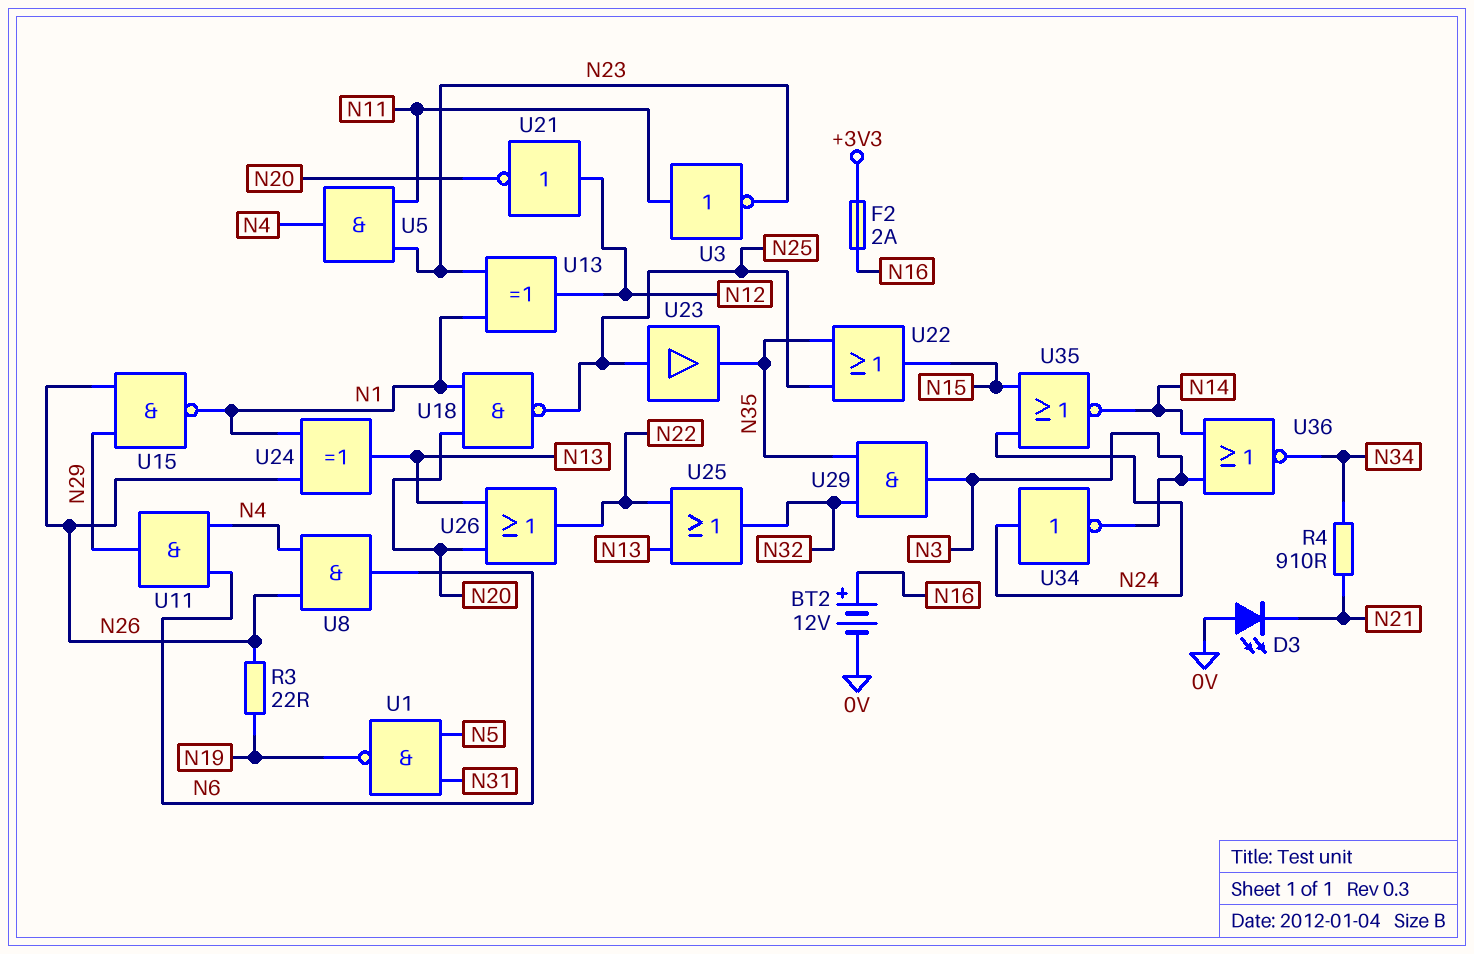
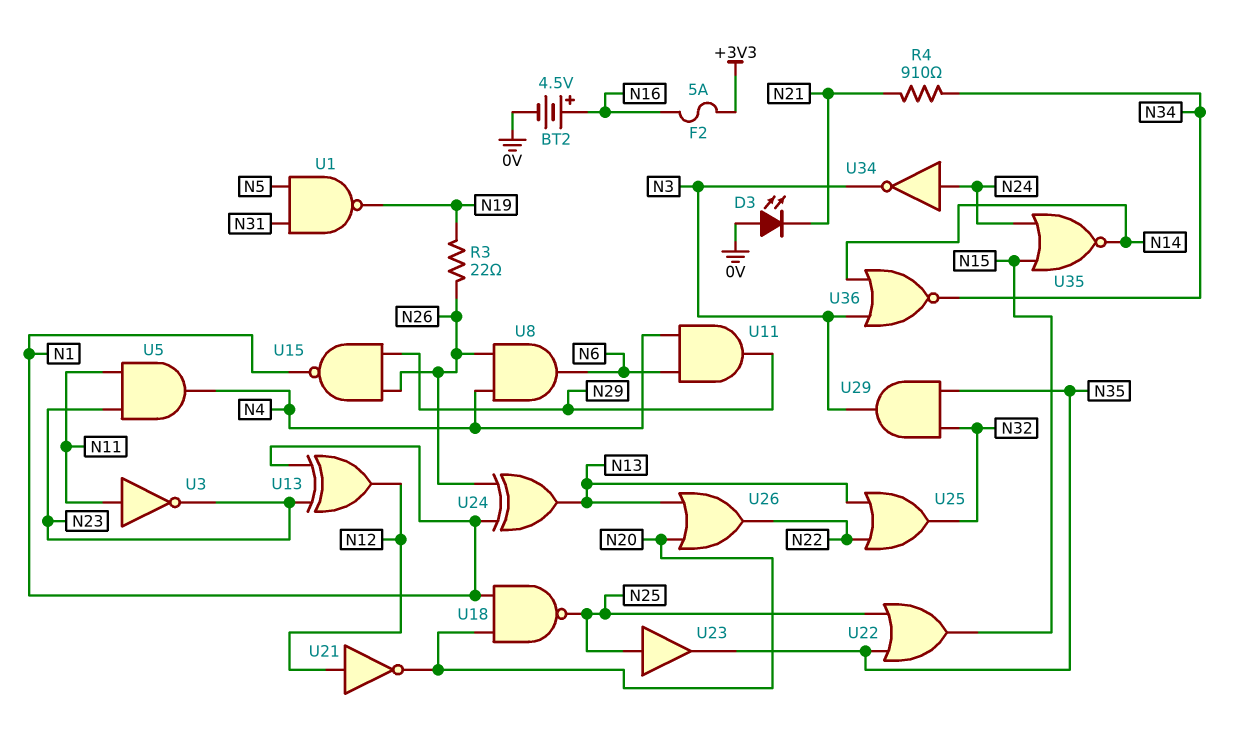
BT2: 12V (plus N16, minus 0V) -> 4.5V (plus N16, minus 0V)
F2: 2A (+3V3, N16) -> 5A (+3V3, N16)

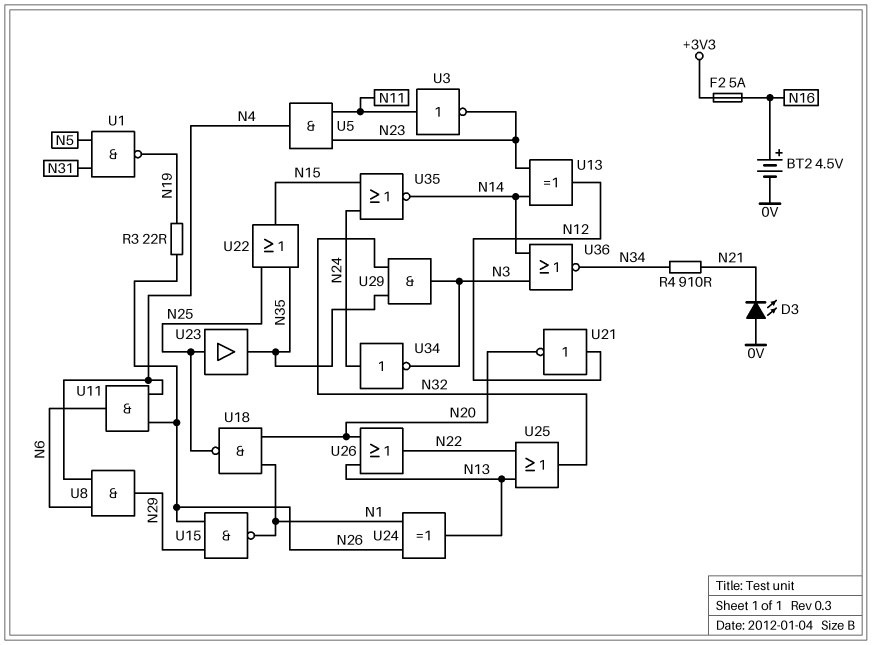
U8: AND (in N4, in N26, out N6) -> AND (in N4, in N6, out N29)
U11: AND (in N4, in N6, out N29) -> AND (in N4, in N26, out N6)
U13: XOR (in N1, in N23, out N12) -> XOR (in N14, in N23, out N12)

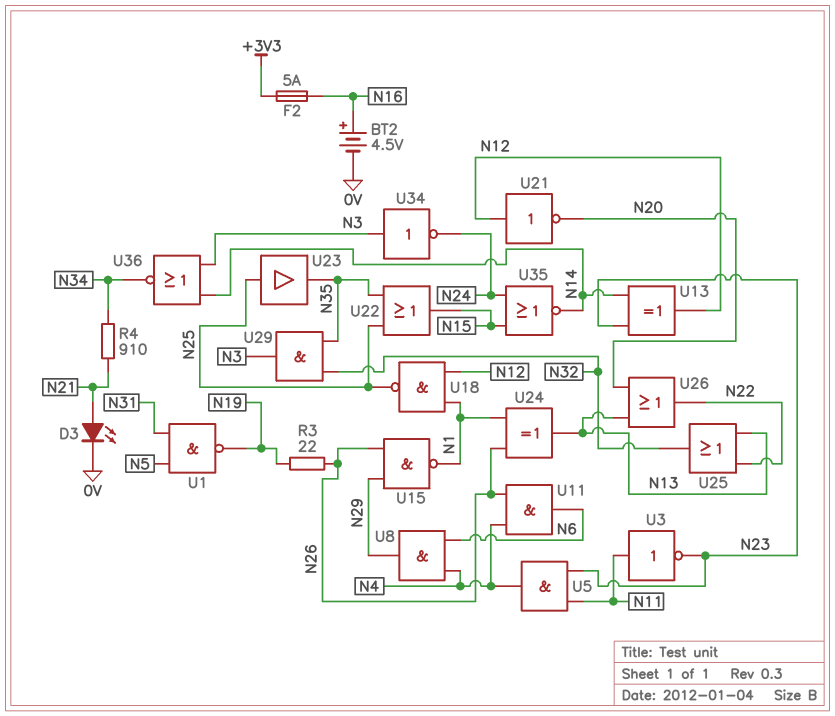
D3: LED (A 0V, K N21) -> LED (A N21, K 0V)
U18: NAND (in N1, in N20, out N25) -> NAND (in N1, in N12, out N25)
U34: NOT (in N24, out N3) -> NOT (in N3, out N24)

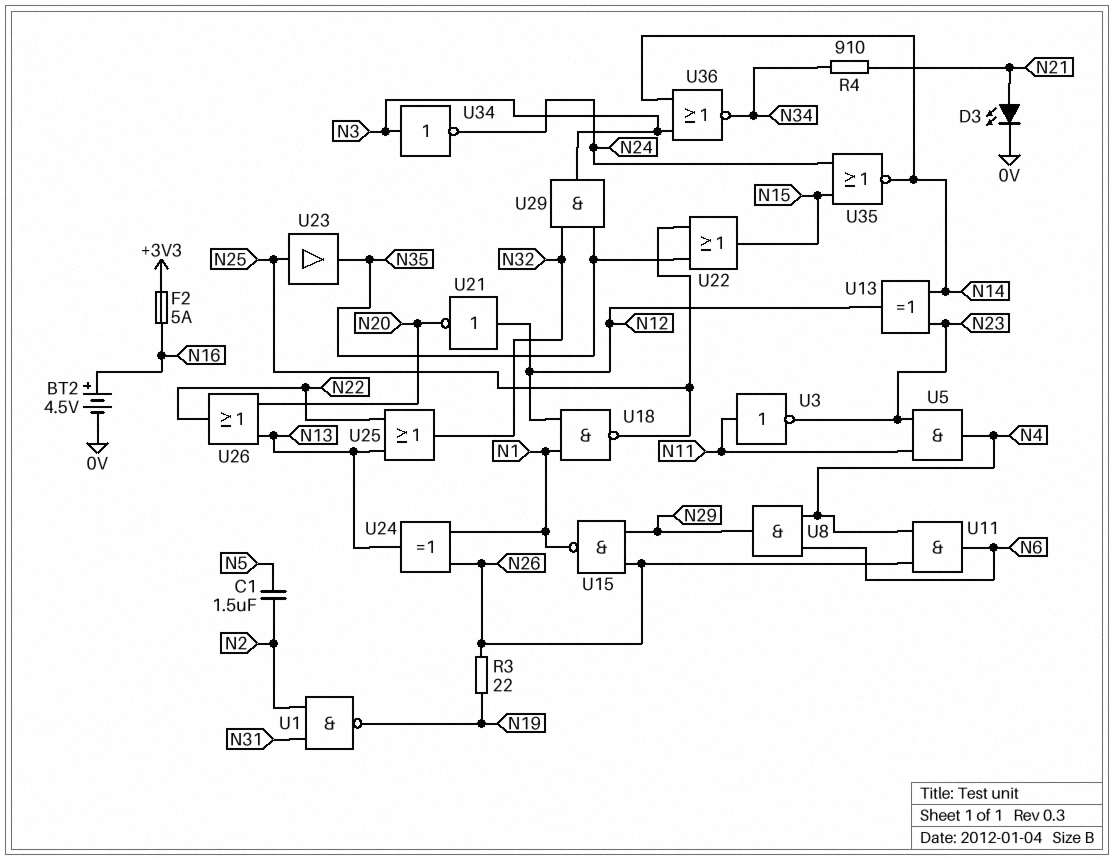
C1: none -> 1.5uF (N2, N5)
U1: NAND (in N5, in N31, out N19) -> NAND (in N2, in N31, out N19)

